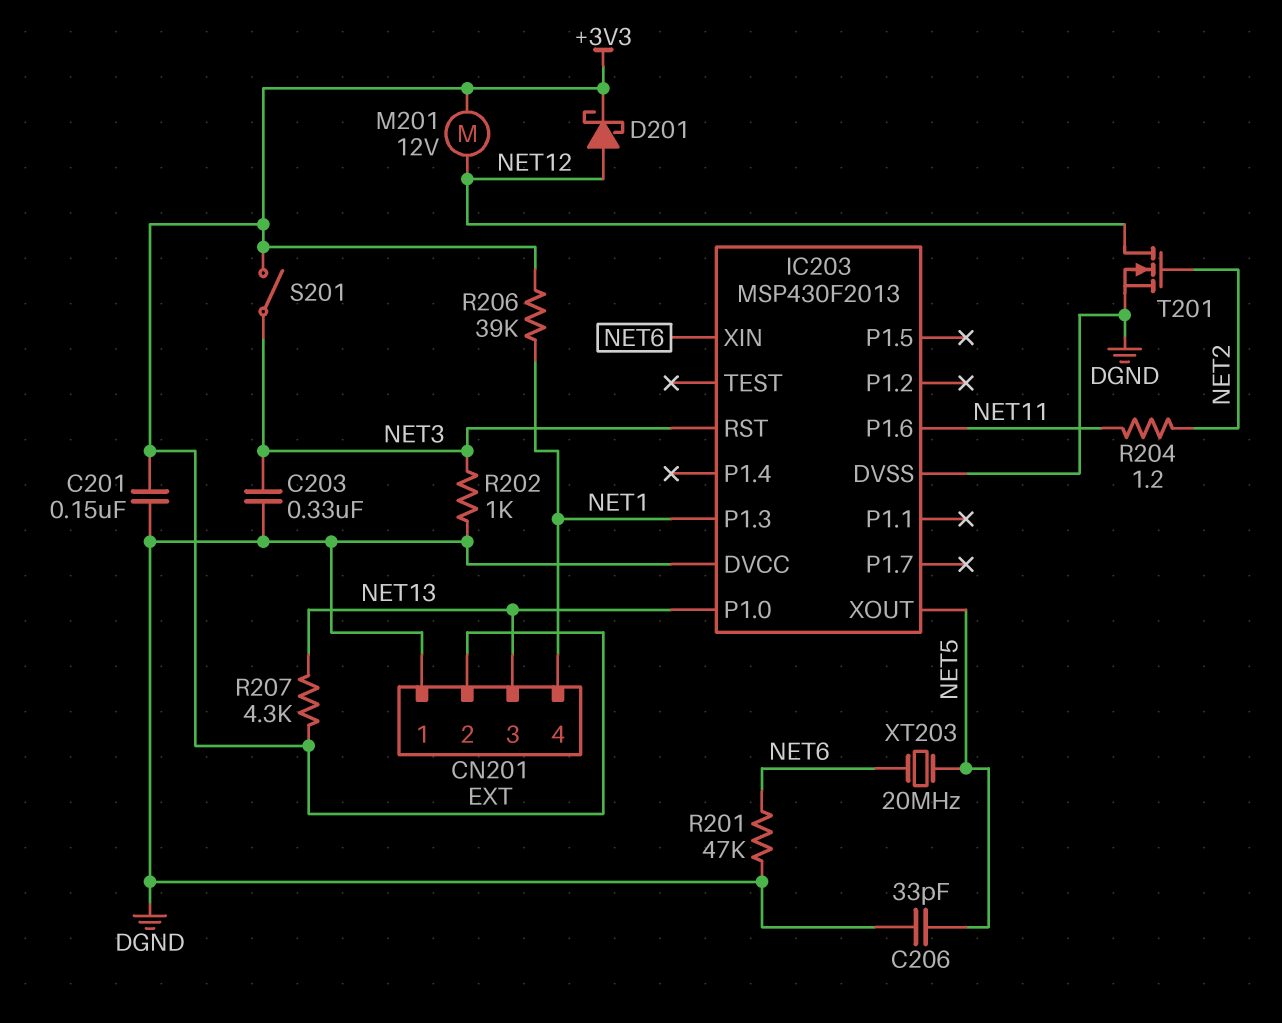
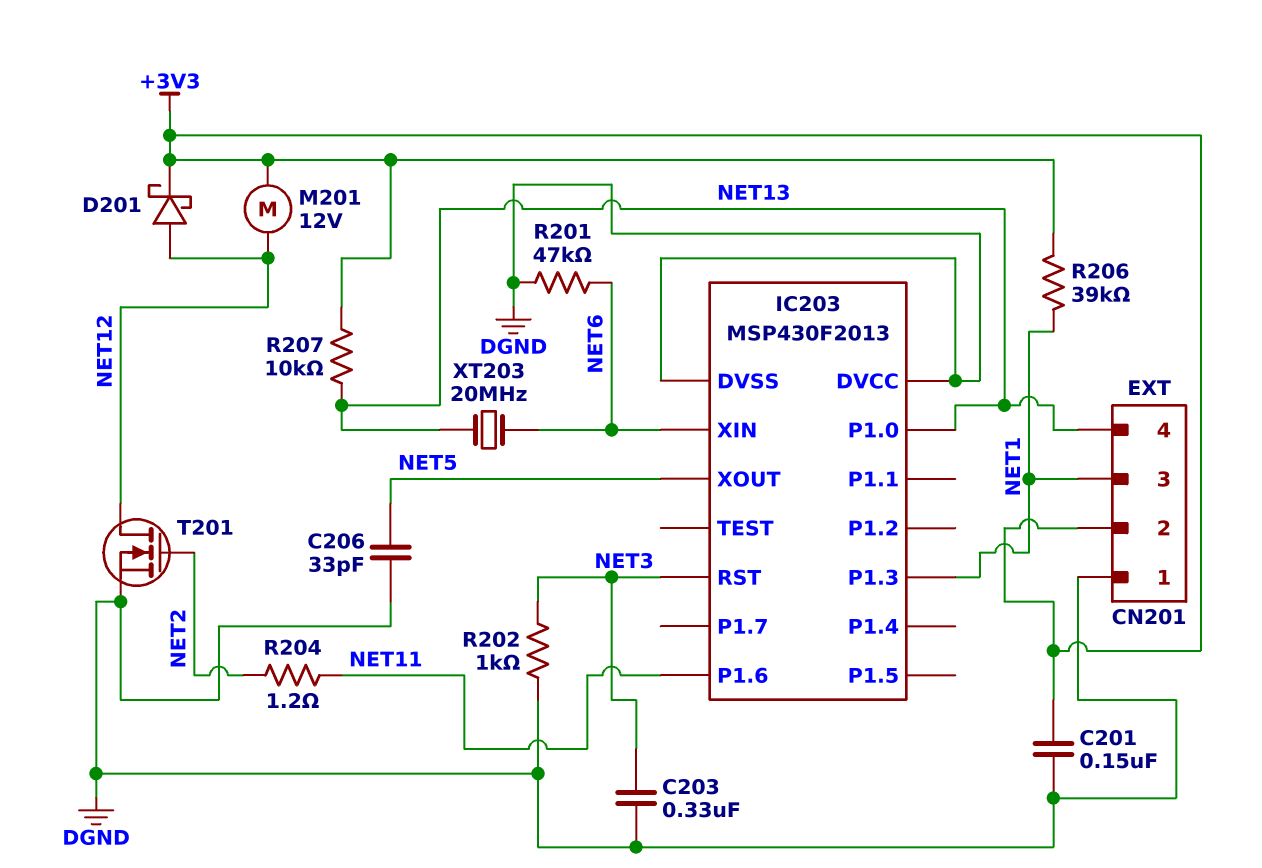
CN201 pin 3: NET13 -> NET1
CN201 pin 4: NET1 -> NET13
R207: 4.3k (+3V3, NET13) -> 10k (+3V3, NET13)
S201: switch (+3V3, NET3) -> none
XT203: 20MHz (NET5, NET6) -> 20MHz (NET6, NET13)

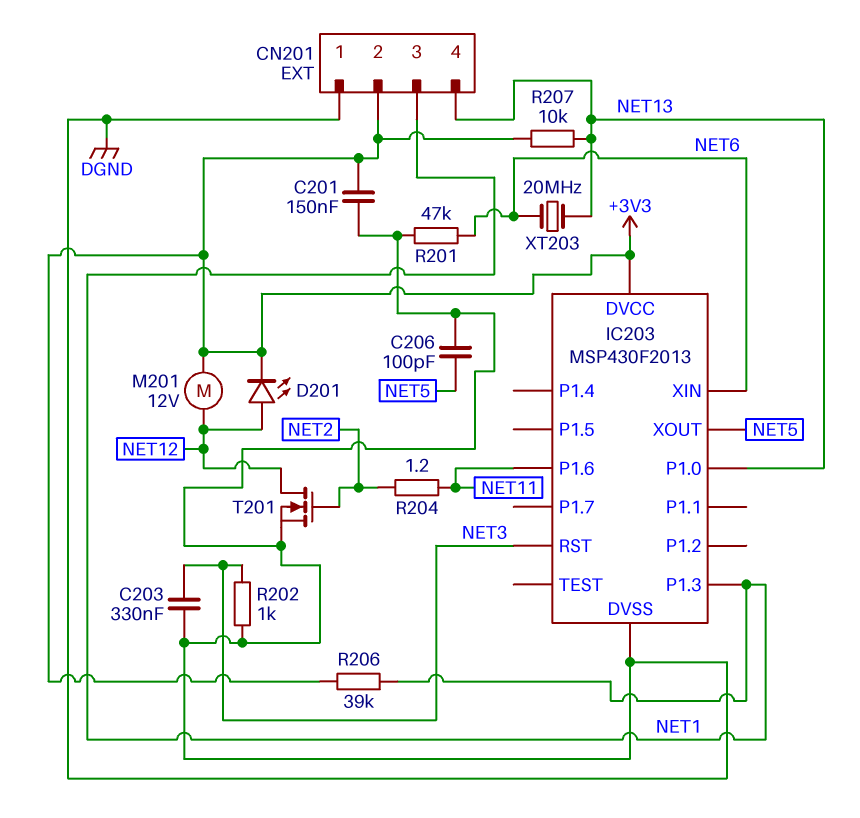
C206: 33pF (DGND, NET5) -> 100pF (DGND, NET5)
D201: schottky (A NET12, K +3V3) -> LED (A NET12, K +3V3)
IC203 pin DVCC: DGND -> +3V3

